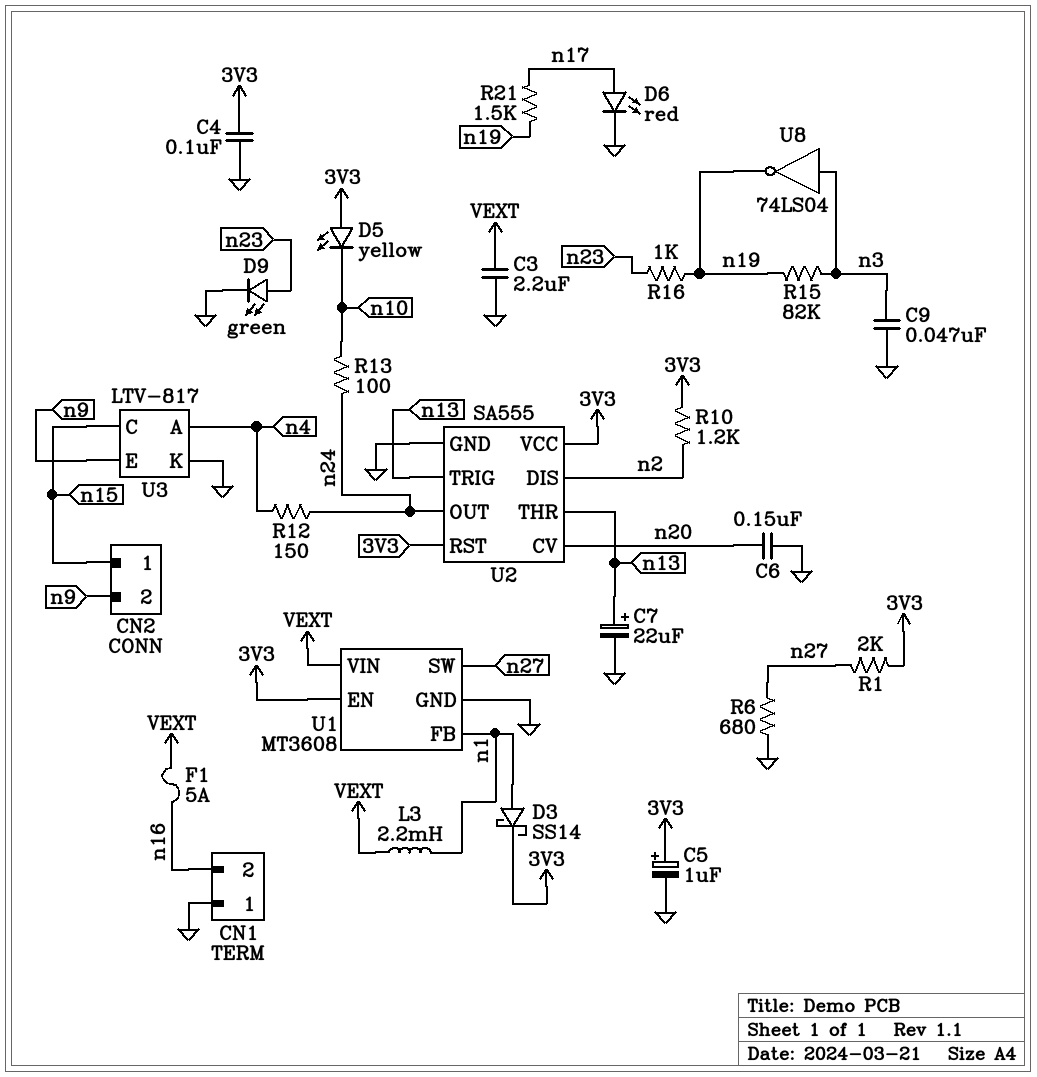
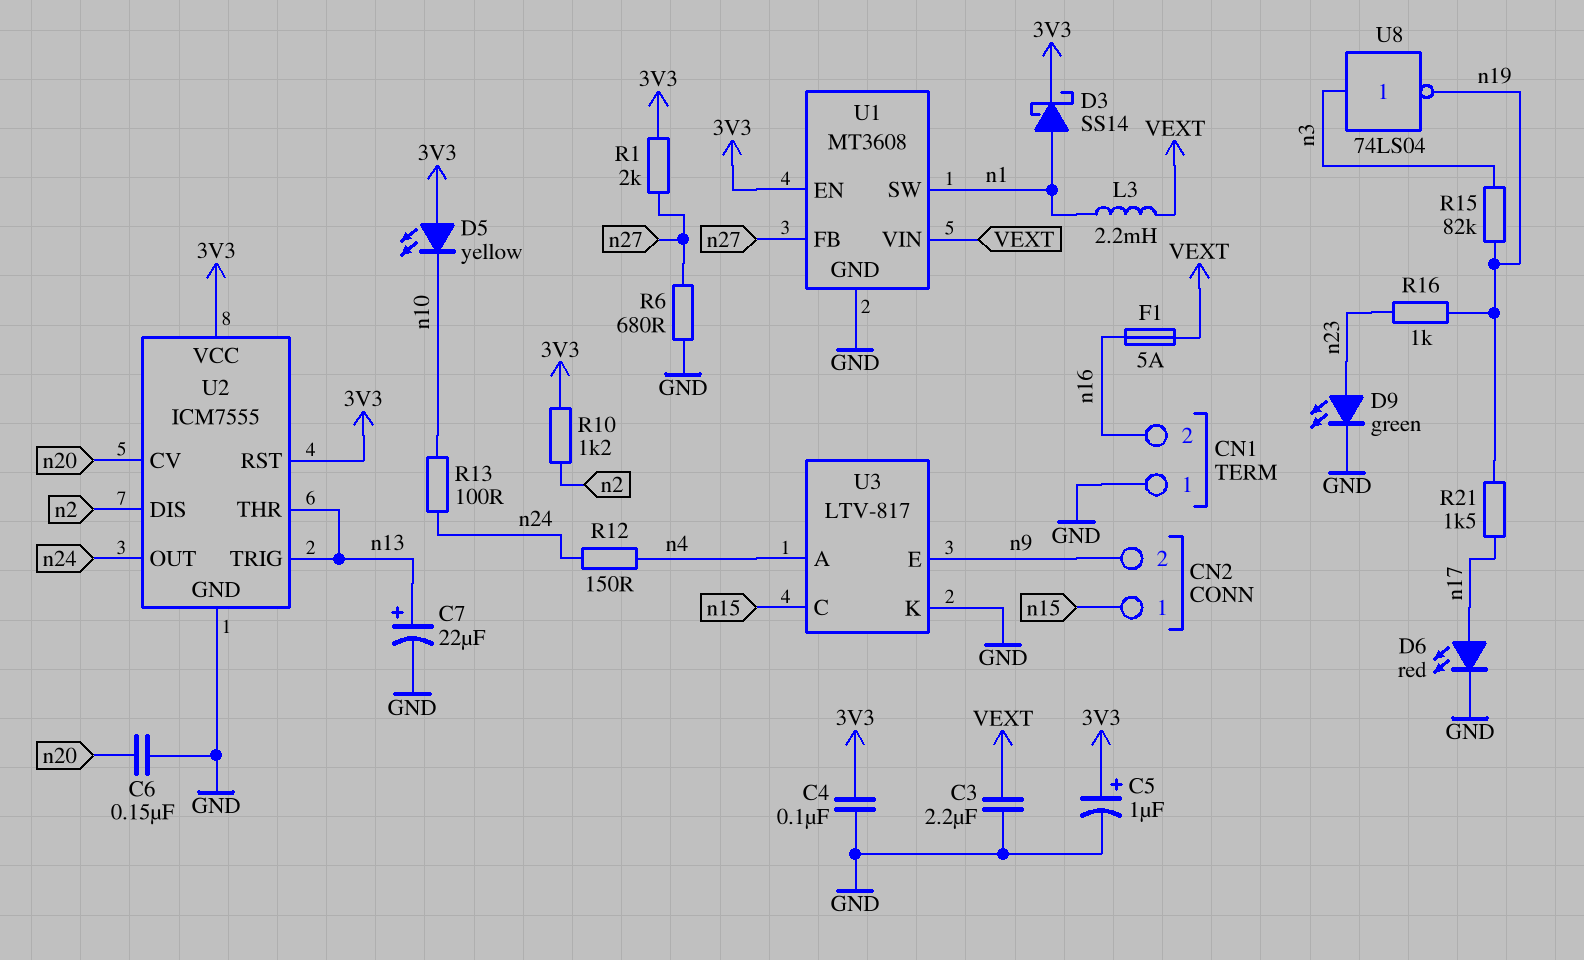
C9: 47nF (GND, n3) -> none
U1 pin FB: n1 -> n27
U1 pin SW: n27 -> n1
U2: SA555 -> ICM7555

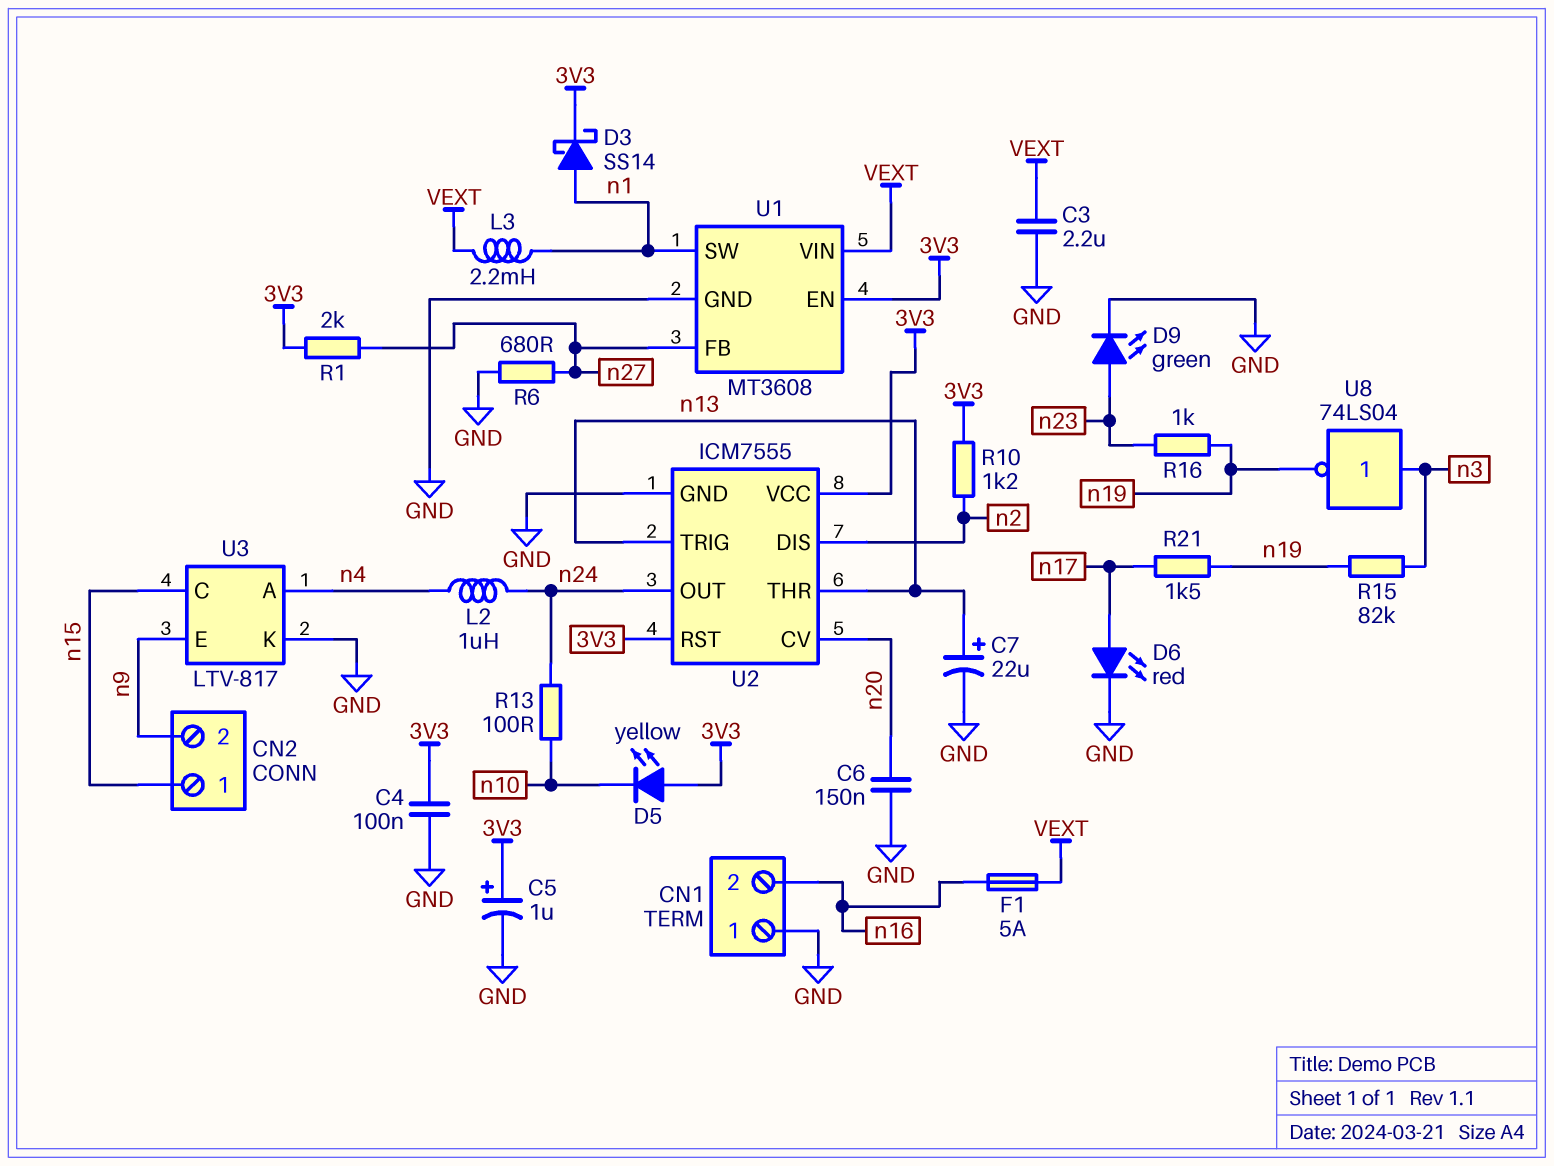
L2: none -> 1uH (n4, n24)
R12: 150 (n4, n24) -> none

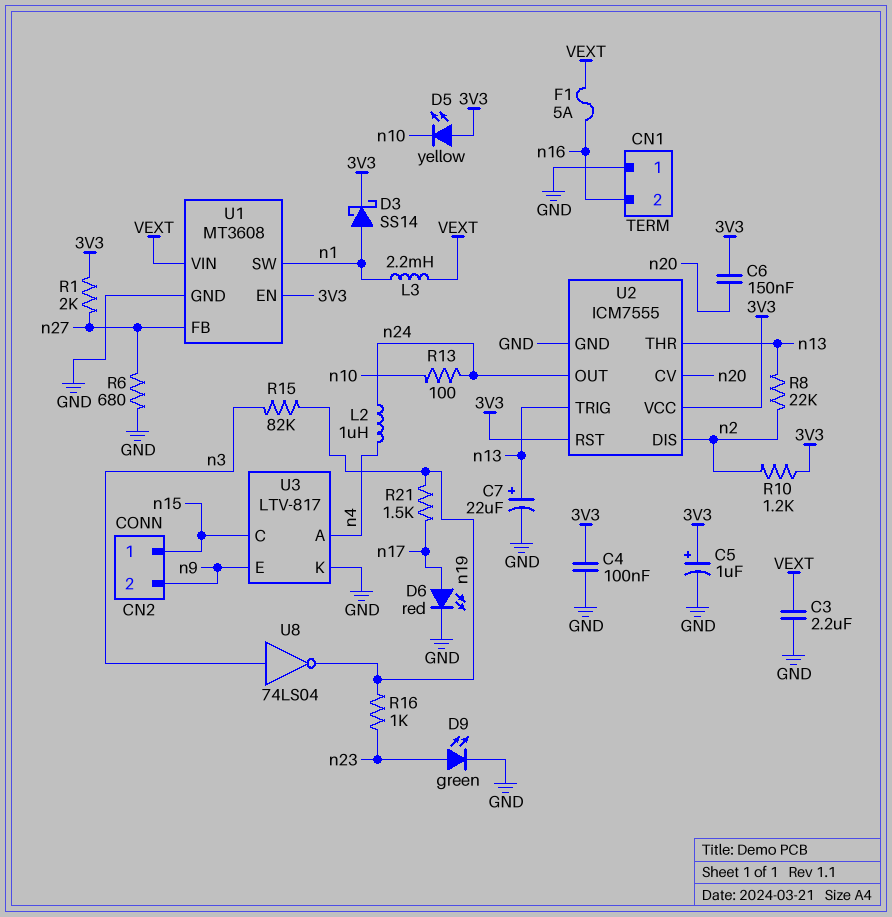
C6: 150nF (GND, n20) -> 150nF (3V3, n20)
R8: none -> 22k (n2, n13)

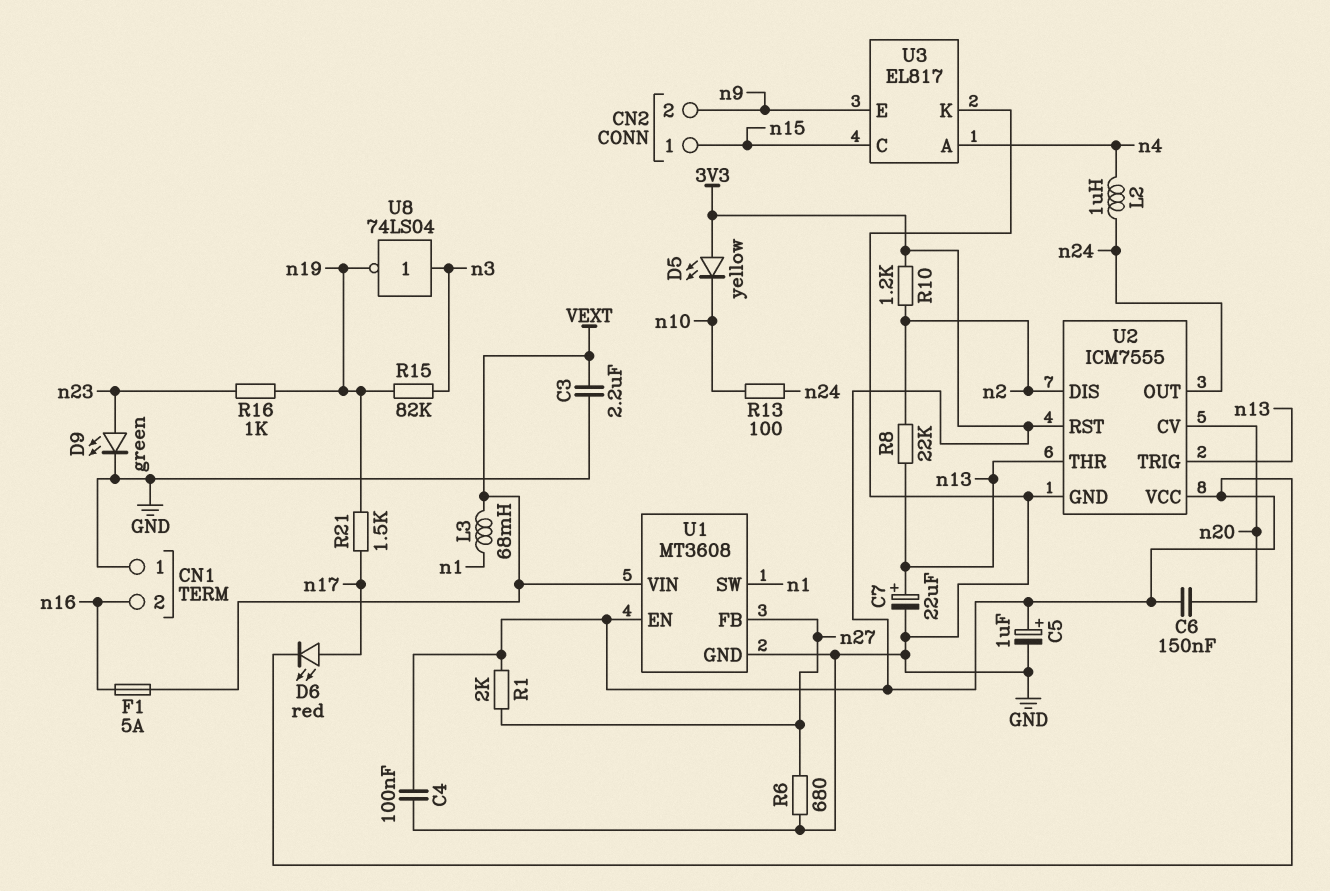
D3: schottky SS14 (A n1, K 3V3) -> none
D6: LED red (A n17, K GND) -> LED red (A n17, K 3V3)
L3: 2.2mH (VEXT, n1) -> 68mH (VEXT, n1)
U3: LTV-817 -> EL817

